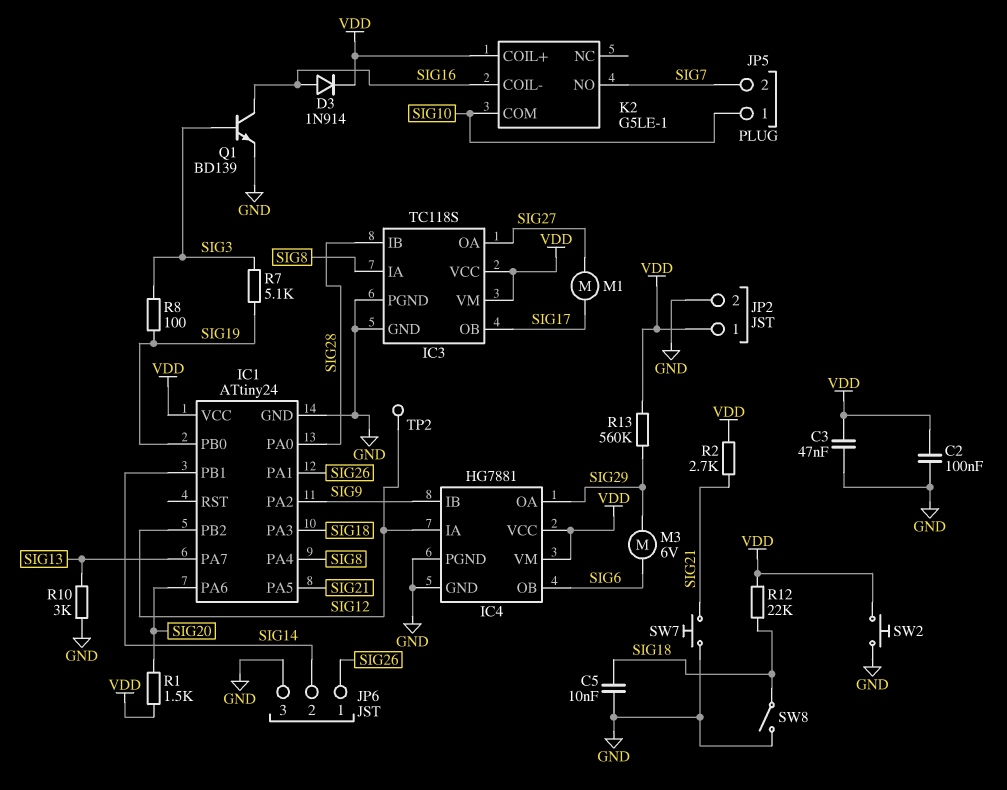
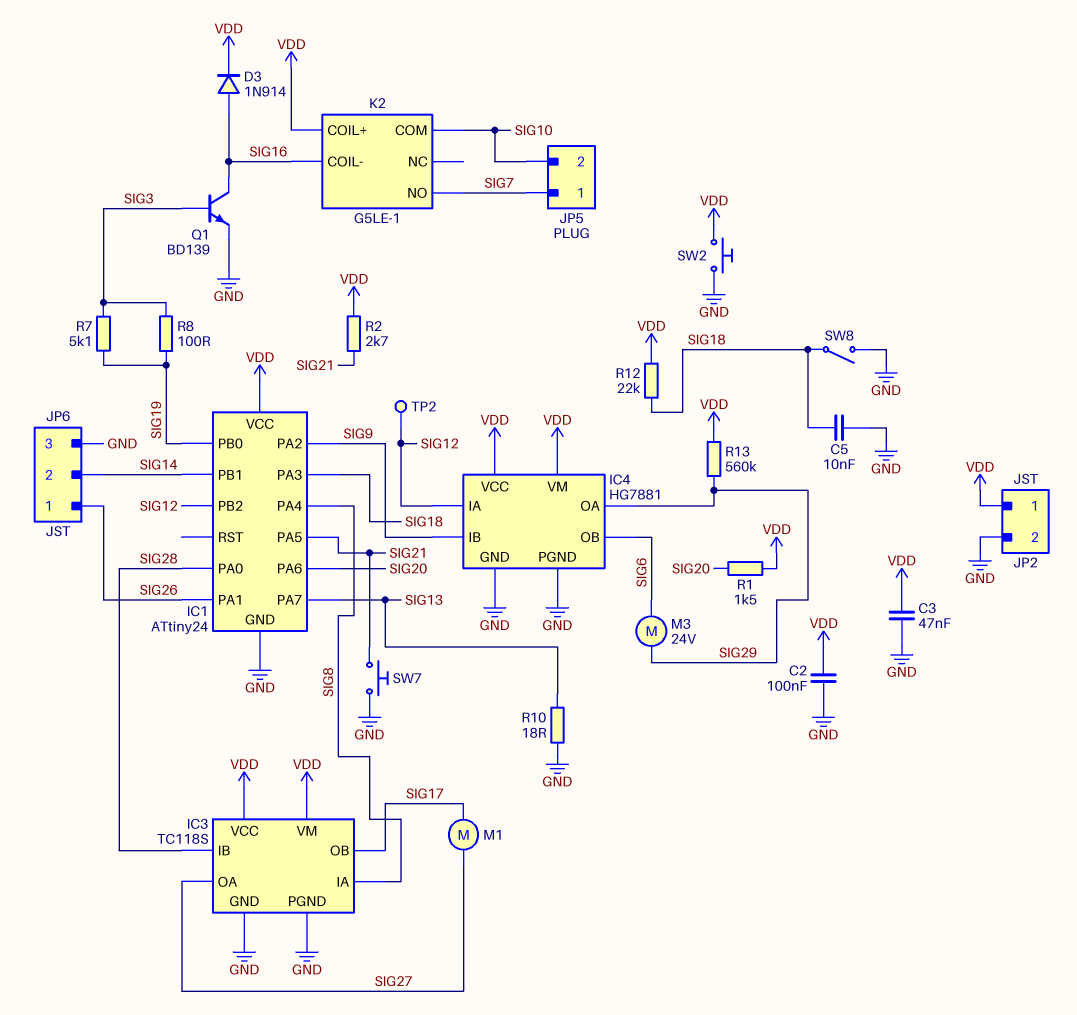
JP5 pin 1: SIG10 -> SIG7
JP5 pin 2: SIG7 -> SIG10
M3: motor 6V (SIG6, SIG29) -> motor 24V (SIG6, SIG29)
R10: 3k (GND, SIG13) -> 18 (GND, SIG13)

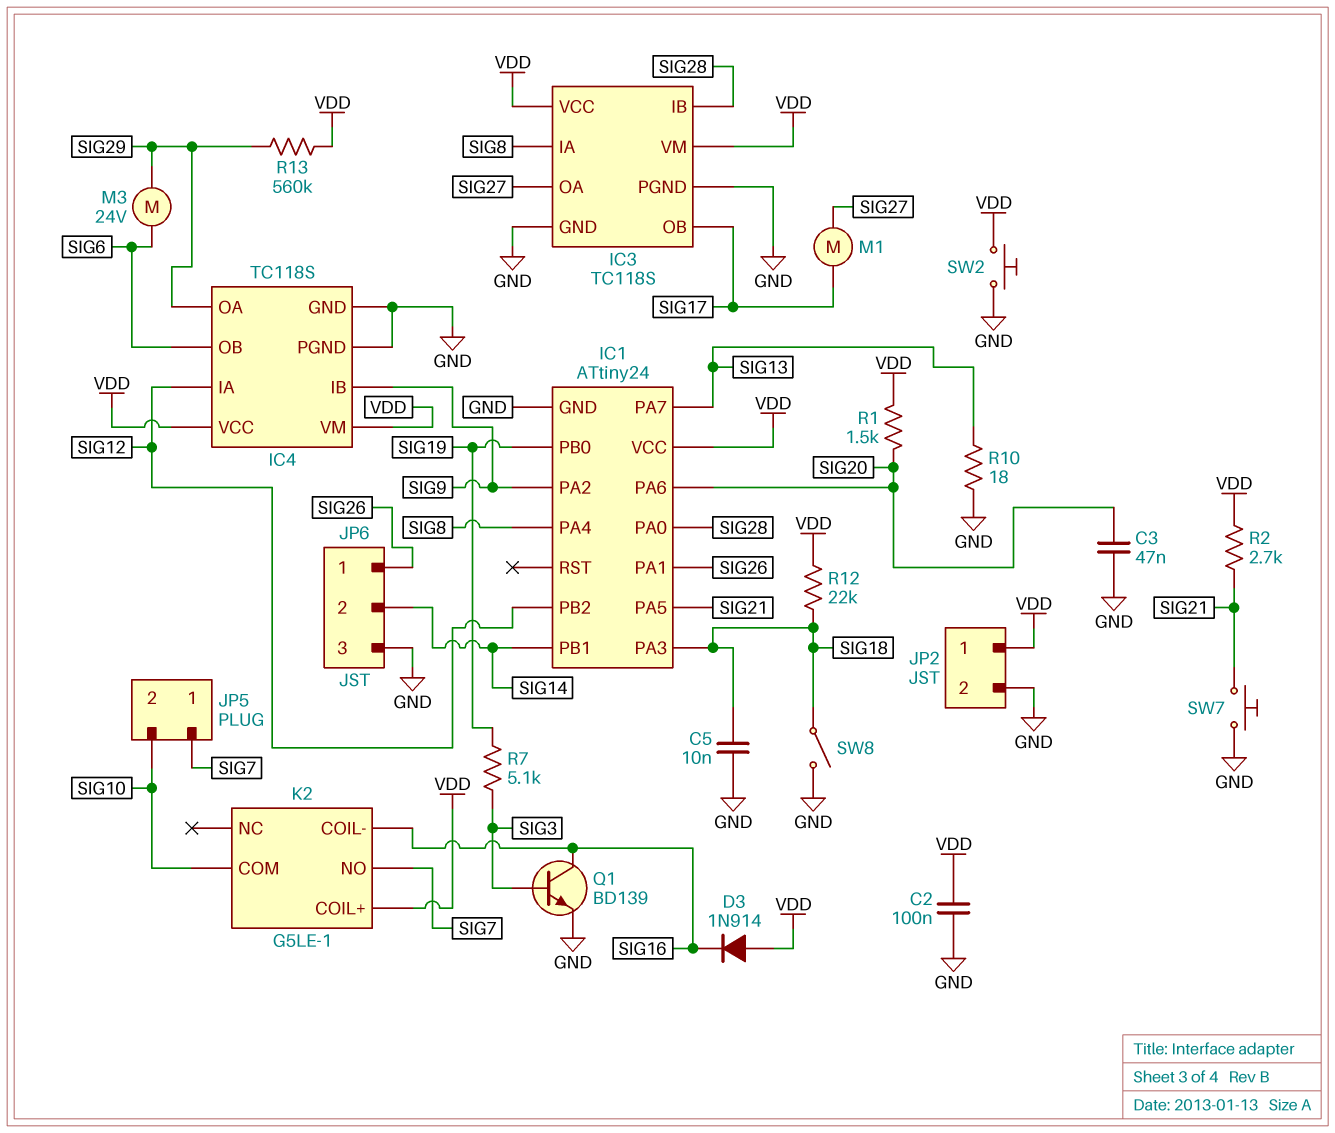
C3: 47nF (GND, VDD) -> 47nF (GND, SIG20)
D3: diode 1N914 (A SIG16, K VDD) -> diode 1N914 (A VDD, K SIG16)
IC4: HG7881 -> TC118S
R8: 100 (SIG3, SIG19) -> none
TP2: test point (SIG12) -> none

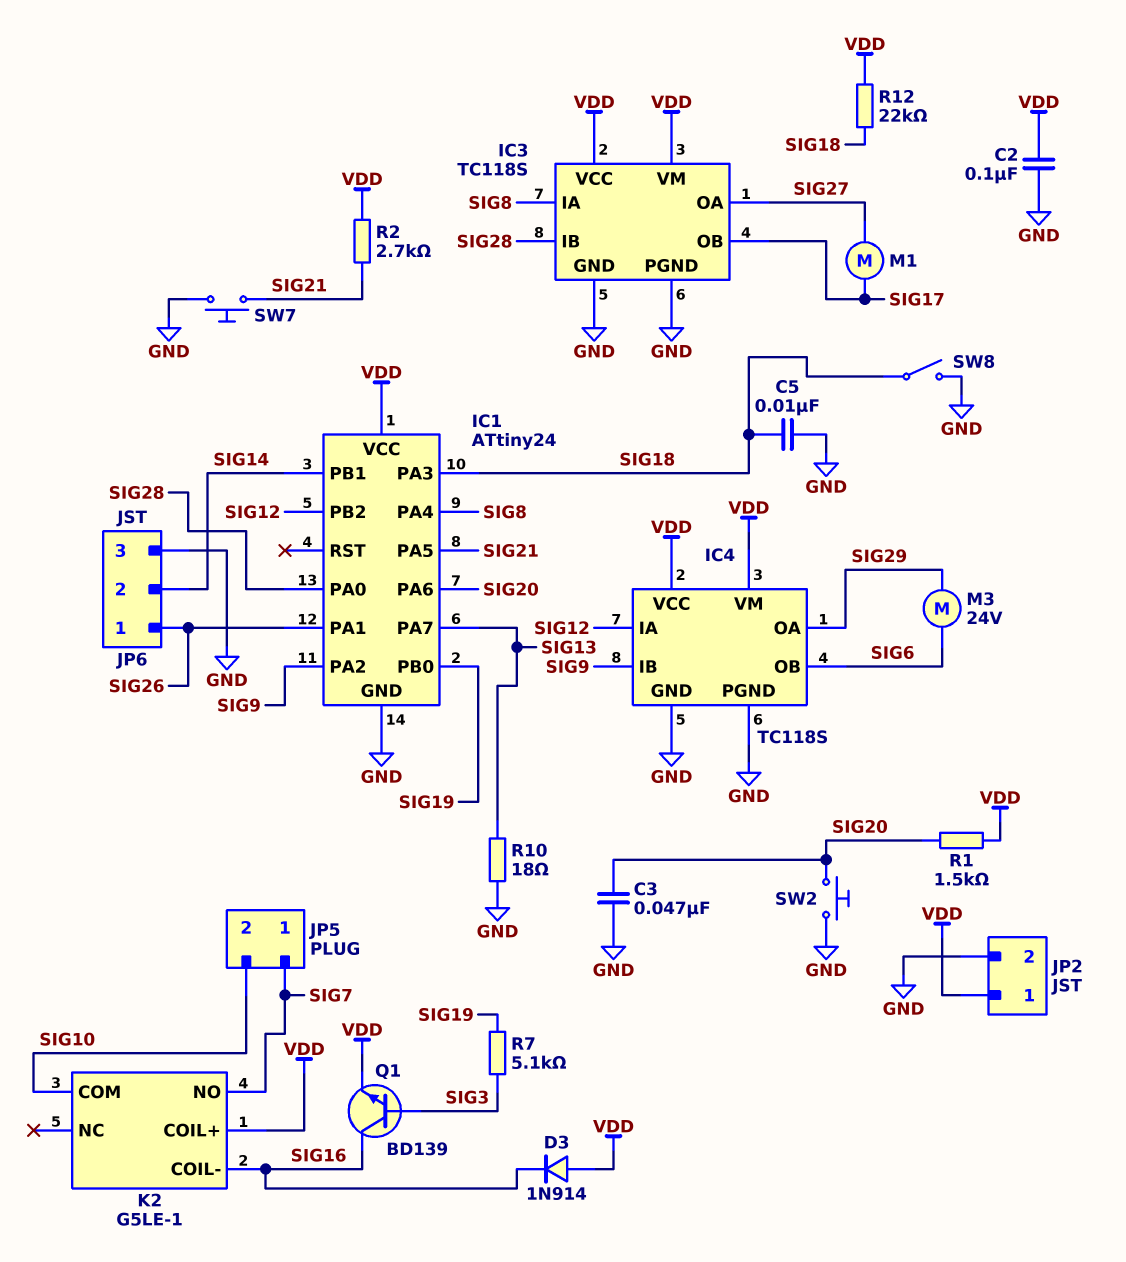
Q1: NPN BD139 (B SIG3, C SIG16, E GND) -> NPN BD139 (B SIG3, C SIG16, E VDD)
R13: 560k (SIG29, VDD) -> none
SW2: button (GND, VDD) -> button (GND, SIG20)

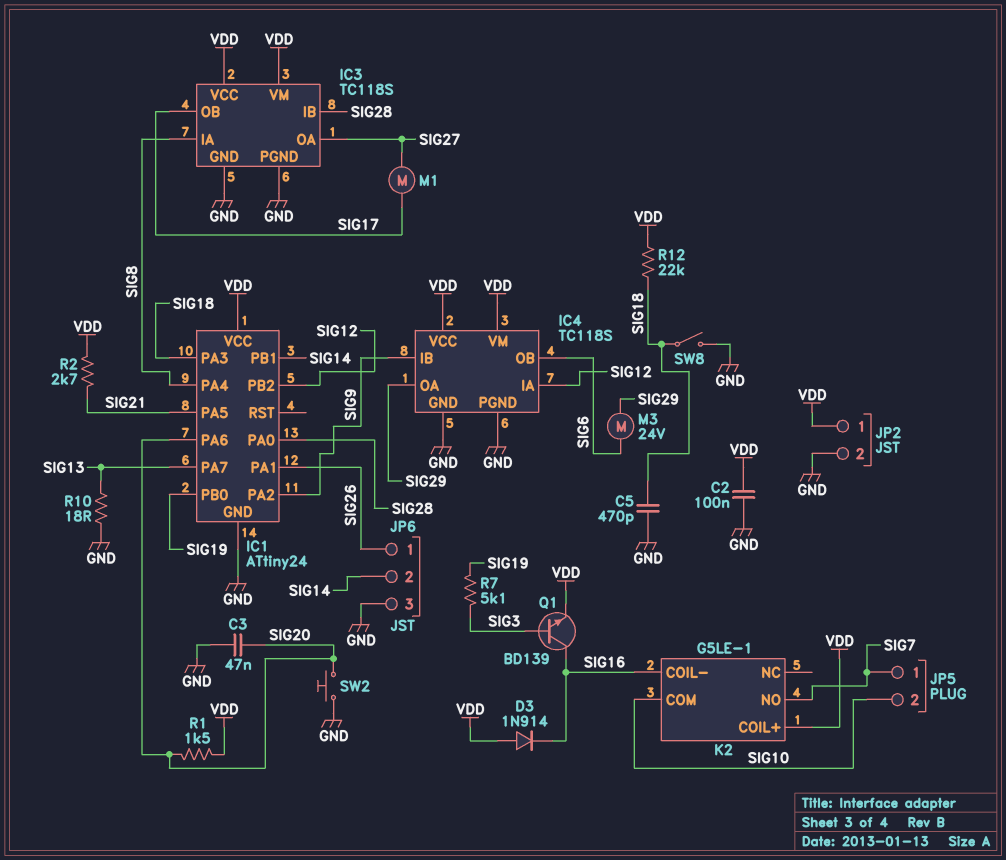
C5: 10nF (GND, SIG18) -> 470pF (GND, SIG18)
SW7: button (GND, SIG21) -> none

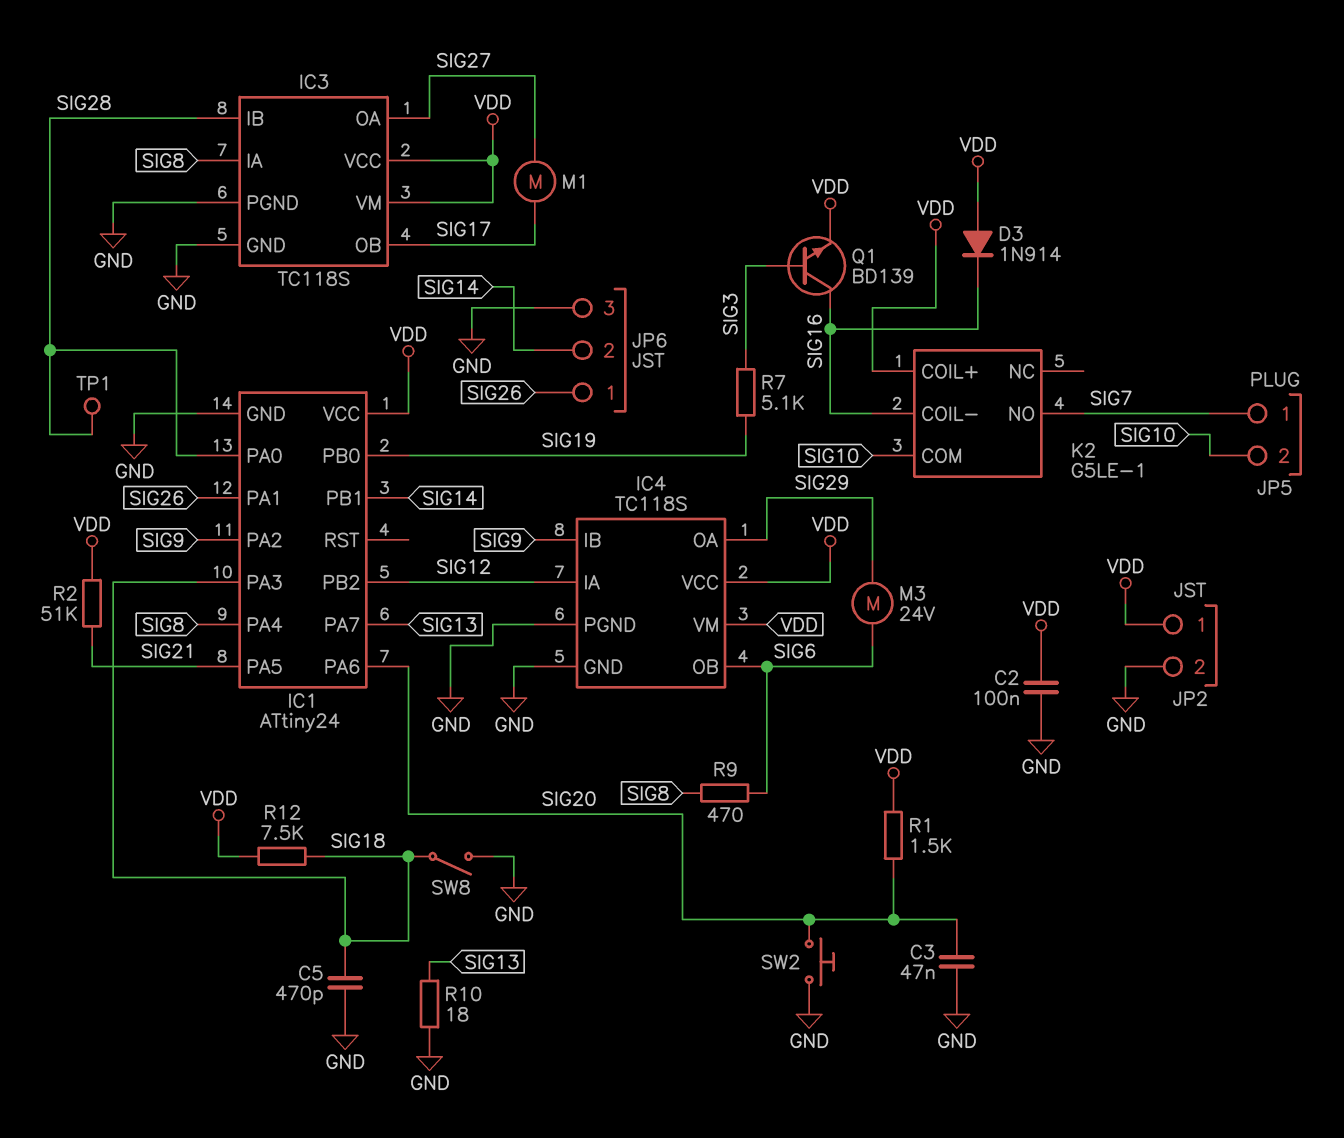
R2: 2.7k (SIG21, VDD) -> 51k (SIG21, VDD)
R9: none -> 470 (SIG6, SIG8)
R12: 22k (SIG18, VDD) -> 7.5k (SIG18, VDD)
TP1: none -> test point (SIG28)

